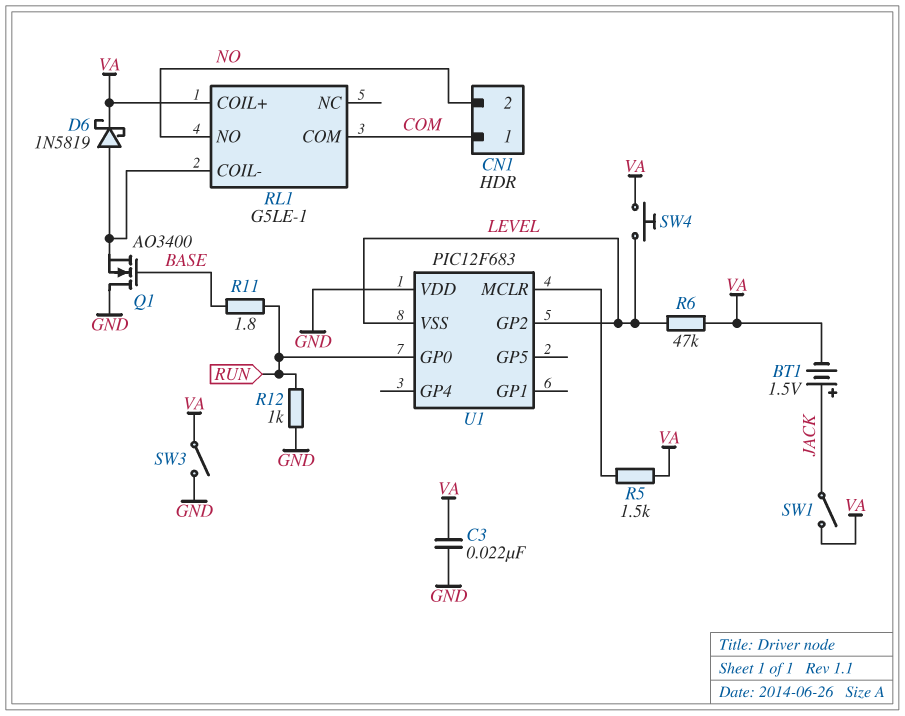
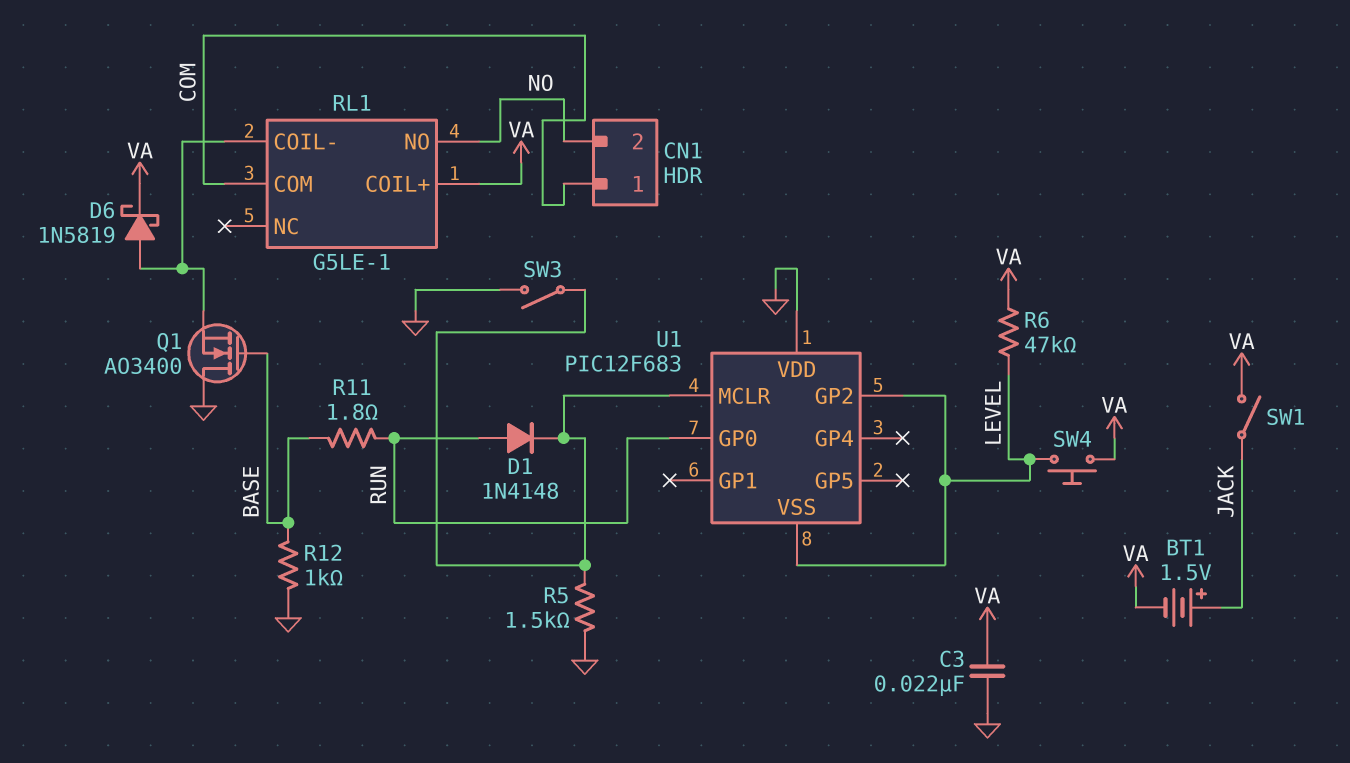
D1: none -> diode 1N4148 (A RUN, K U1/MCLR)
R5: 1.5k (U1/MCLR, VA) -> 1.5k (GND, U1/MCLR)
R12: 1k (GND, RUN) -> 1k (BASE, GND)
SW3: switch (GND, VA) -> switch (GND, U1/MCLR)

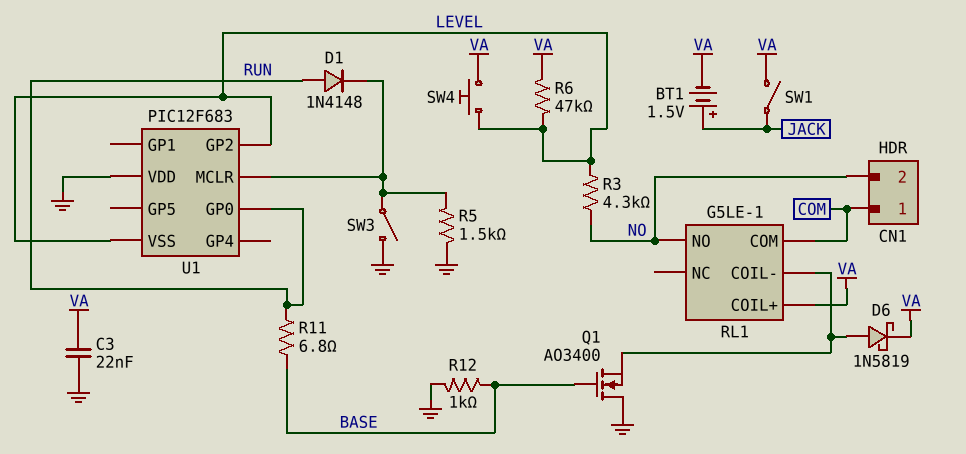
R3: none -> 4.3k (LEVEL, NO)
R11: 1.8 (BASE, RUN) -> 6.8 (BASE, RUN)

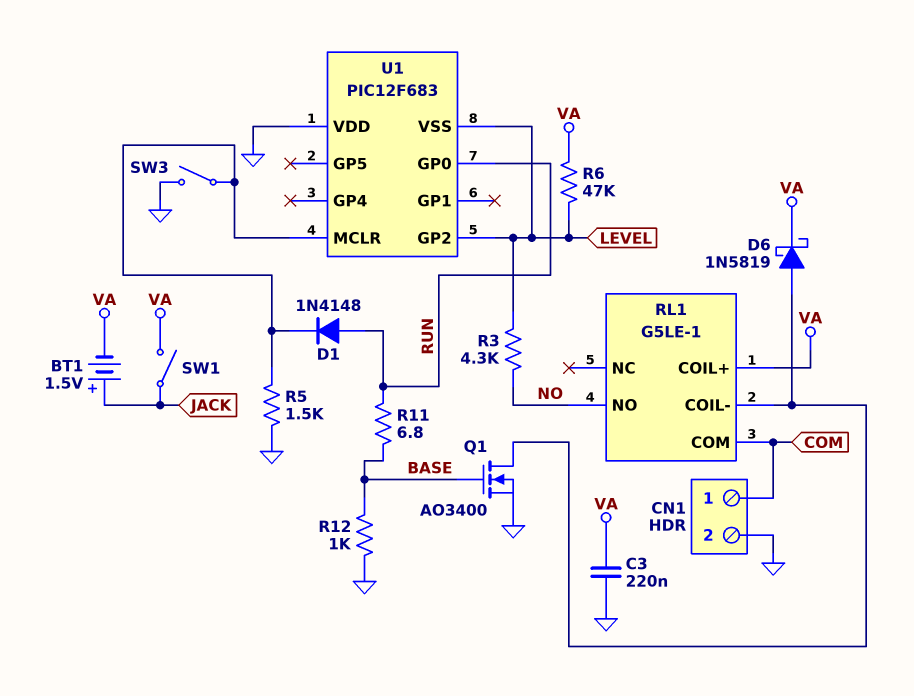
C3: 22nF (GND, VA) -> 220nF (GND, VA)
CN1 pin 2: NO -> GND
Q1: NMOS AO3400 (G BASE, D GND, S RL1/COIL-) -> NMOS AO3400 (G BASE, D RL1/COIL-, S GND)
SW4: button (LEVEL, VA) -> none

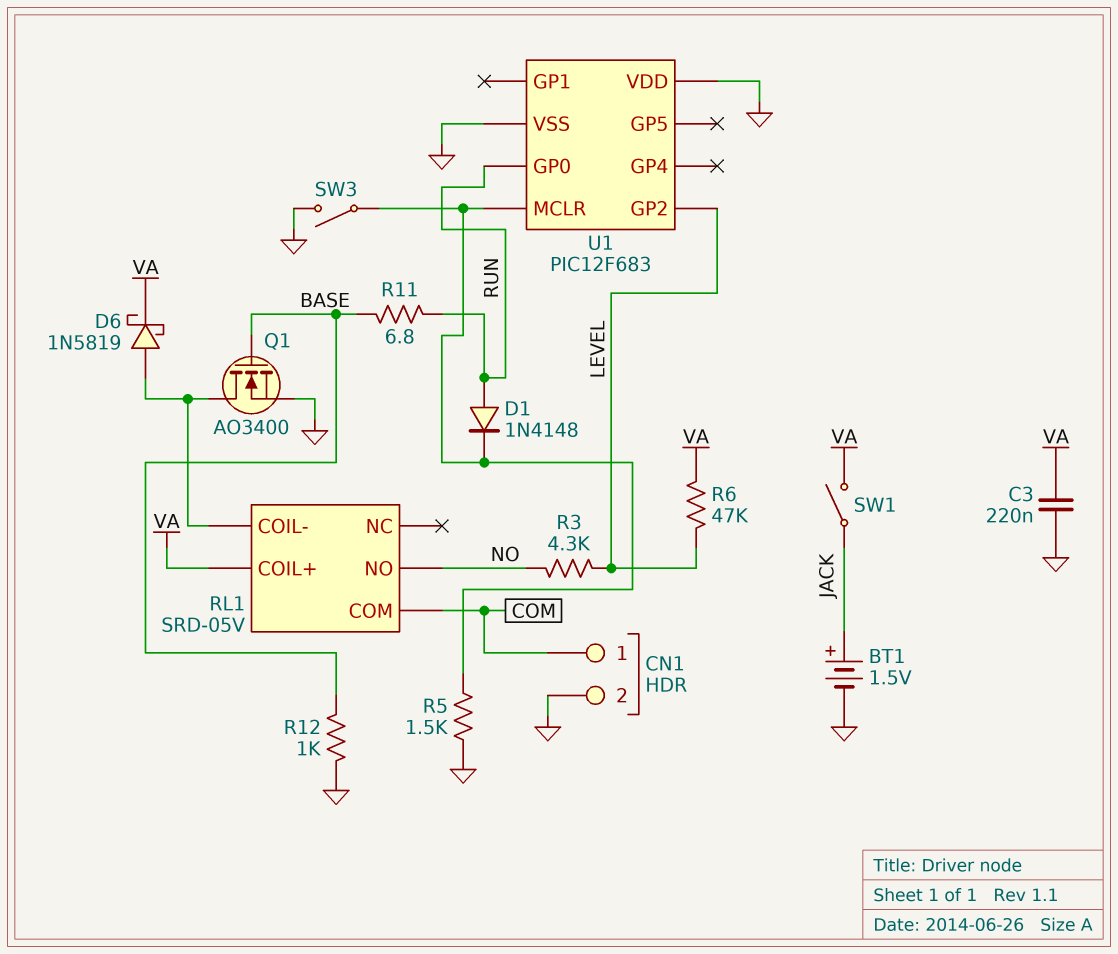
BT1: 1.5V (plus JACK, minus VA) -> 1.5V (plus JACK, minus GND)
RL1: G5LE-1 -> SRD-05V
U1 pin VSS: LEVEL -> GND

